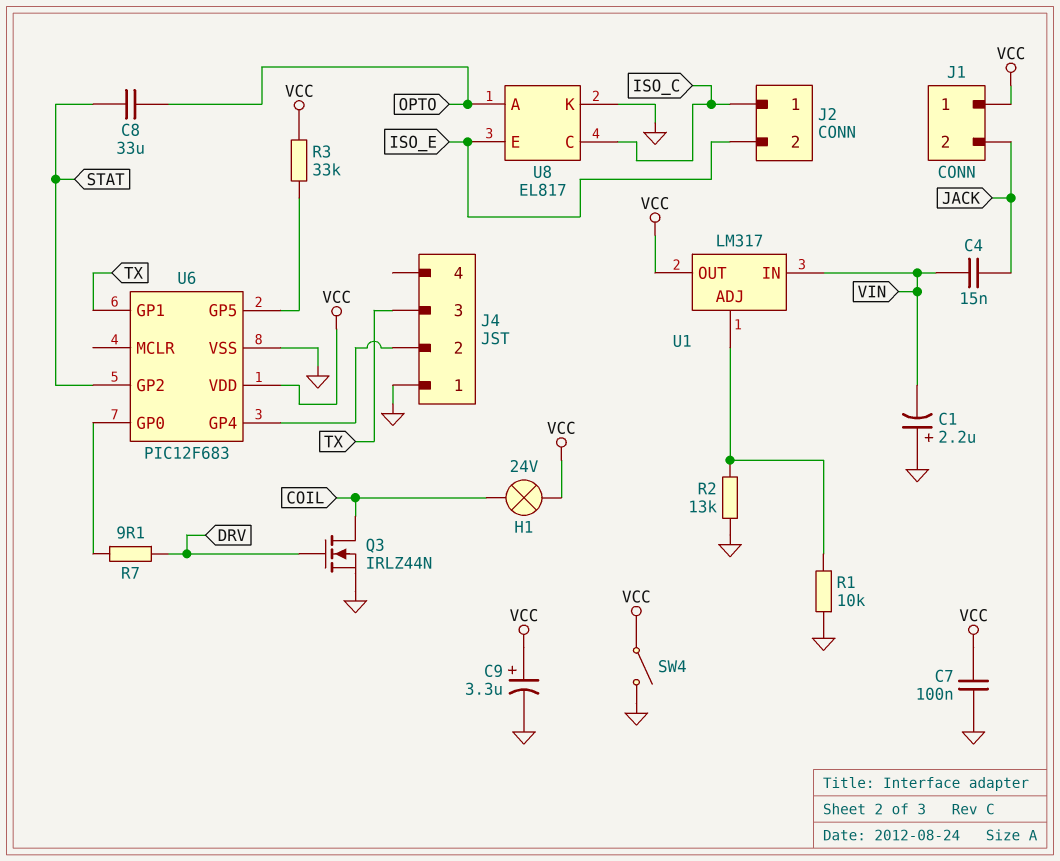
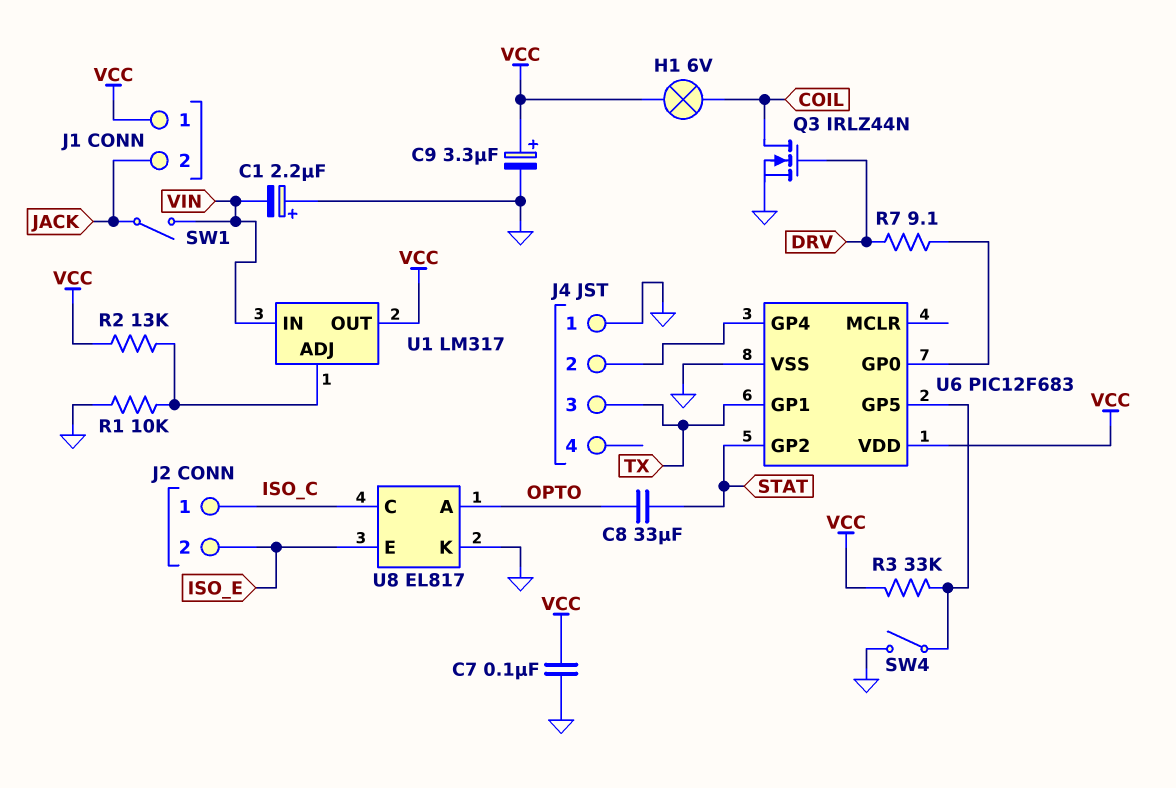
C4: 15nF (JACK, VIN) -> none
H1: lamp 24V (COIL, VCC) -> lamp 6V (COIL, VCC)
R2: 13k (GND, U1/ADJ) -> 13k (U1/ADJ, VCC)
SW1: none -> switch (JACK, VIN)
SW4: switch (GND, VCC) -> switch (GND, U6/GP5)

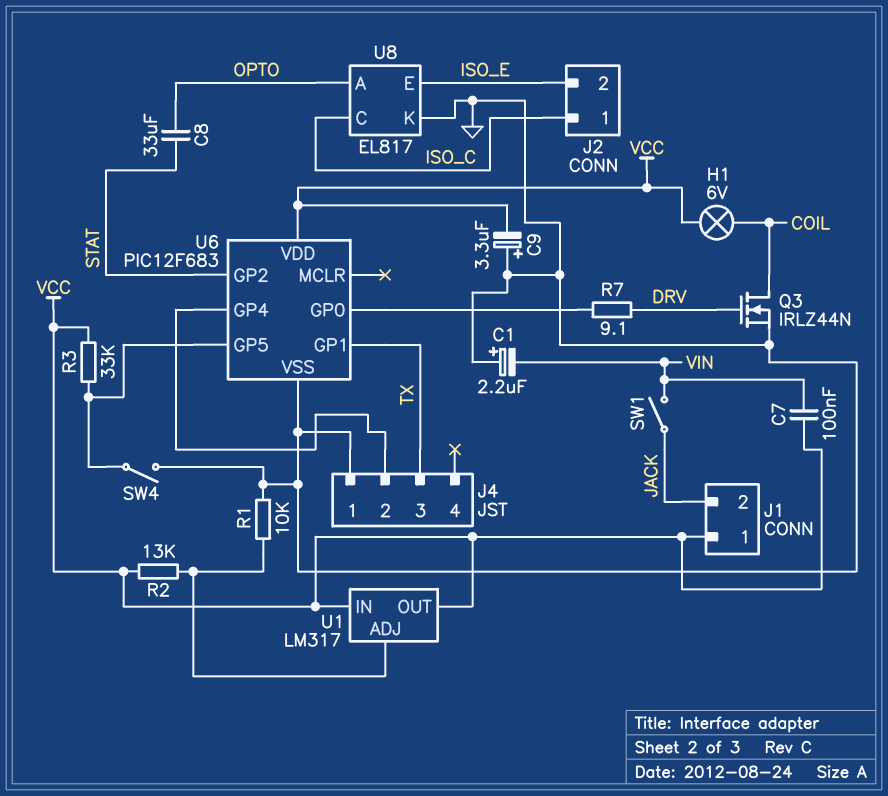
C7: 100nF (GND, VCC) -> 100nF (VCC, VIN)
C9: 3.3uF (plus VCC, minus GND) -> 3.3uF (plus GND, minus VCC)
U1 pin IN: VIN -> VCC

